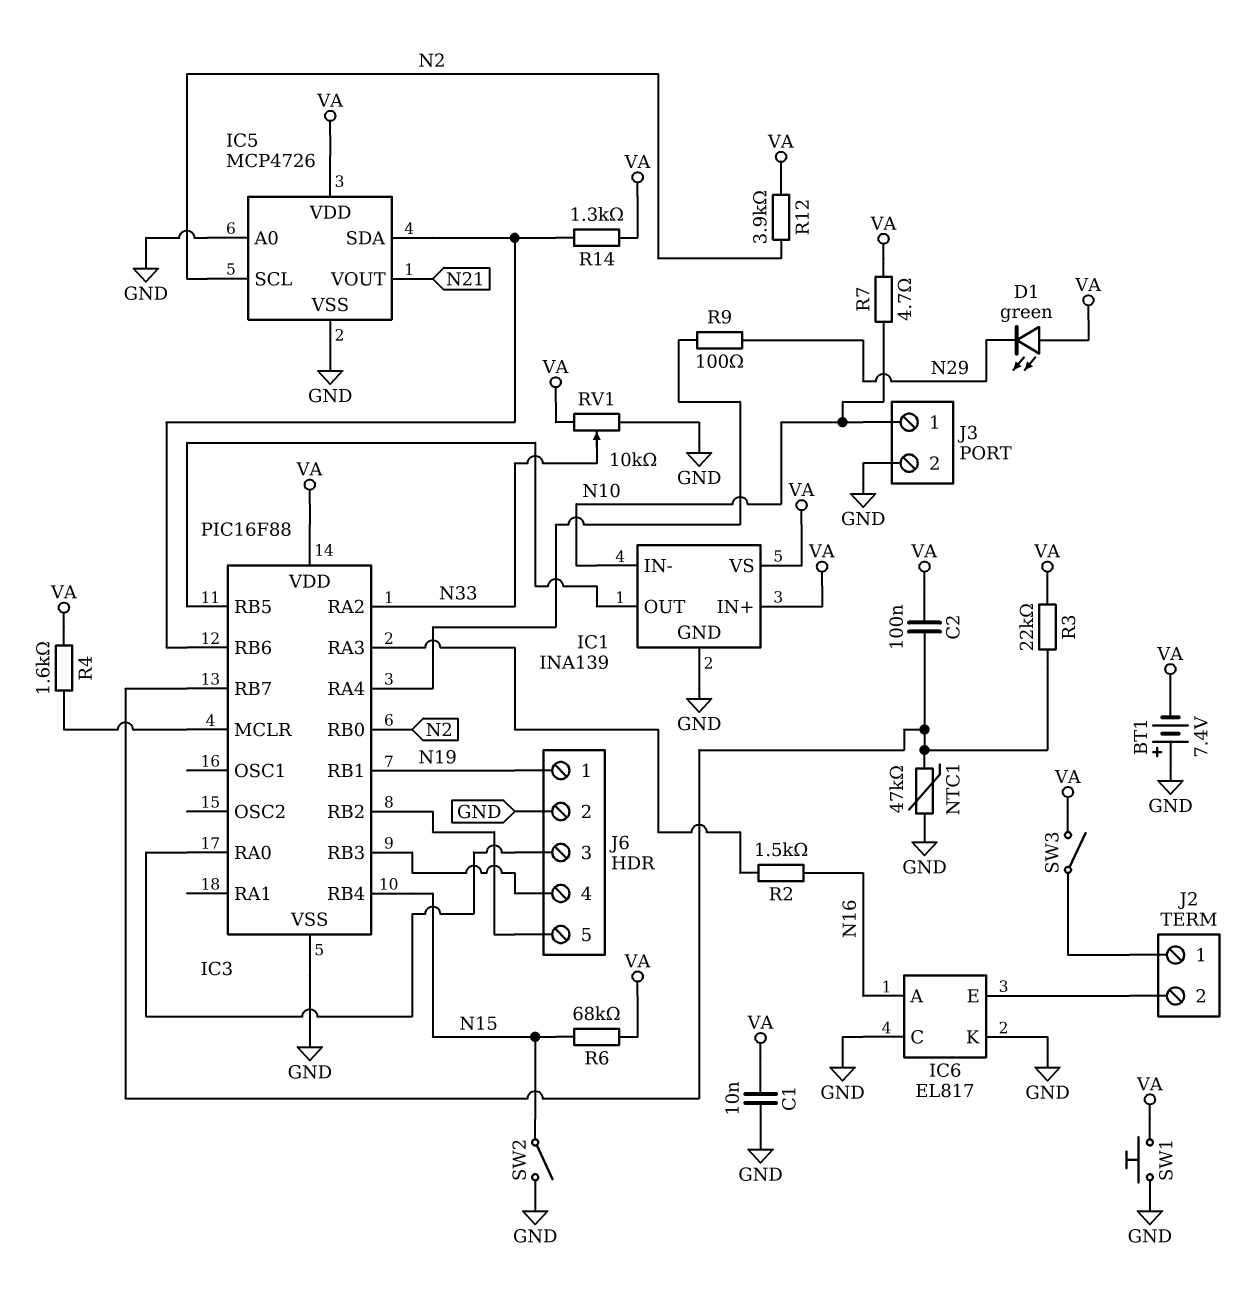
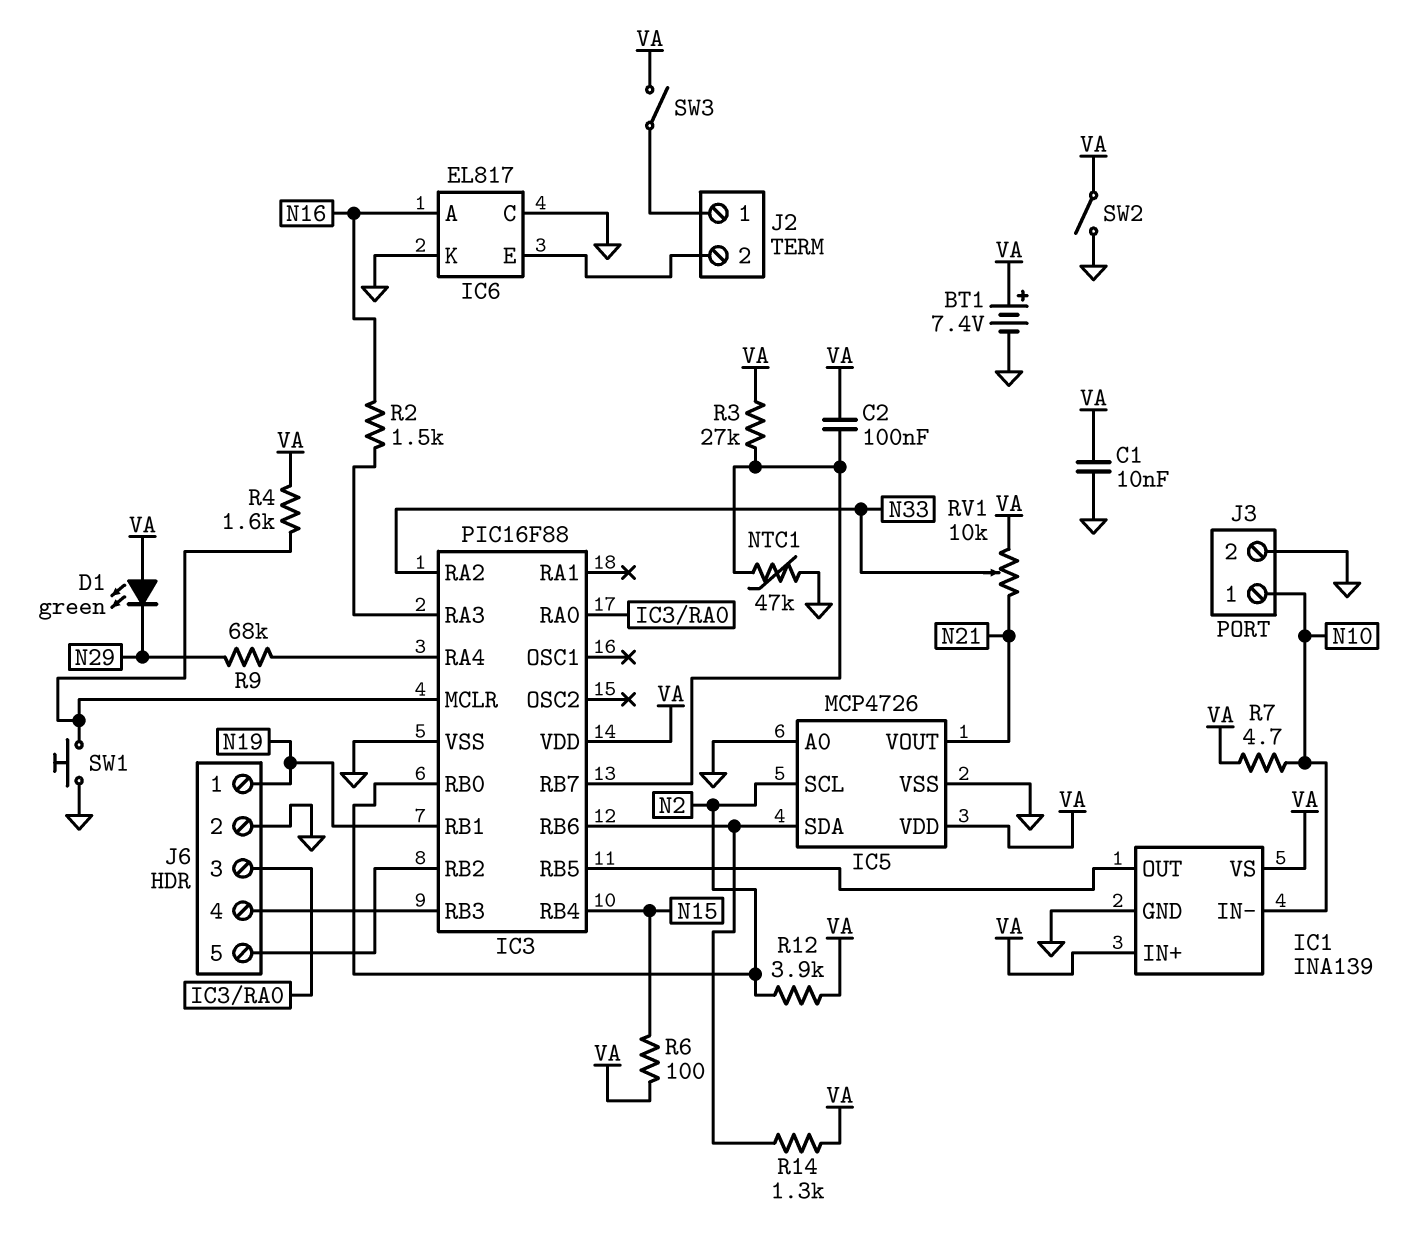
BT1: 7.4V (plus GND, minus VA) -> 7.4V (plus VA, minus GND)
R3: 22k (IC3/RB7, VA) -> 27k (IC3/RB7, VA)
R6: 68k (N15, VA) -> 100 (N15, VA)
R9: 100 (IC3/RA4, N29) -> 68k (IC3/RA4, N29)
RV1: 10k (GND, VA, wiper N33) -> 10k (N21, VA, wiper N33)
SW1: button (GND, VA) -> button (GND, IC3/MCLR)
SW2: switch (GND, N15) -> switch (GND, VA)

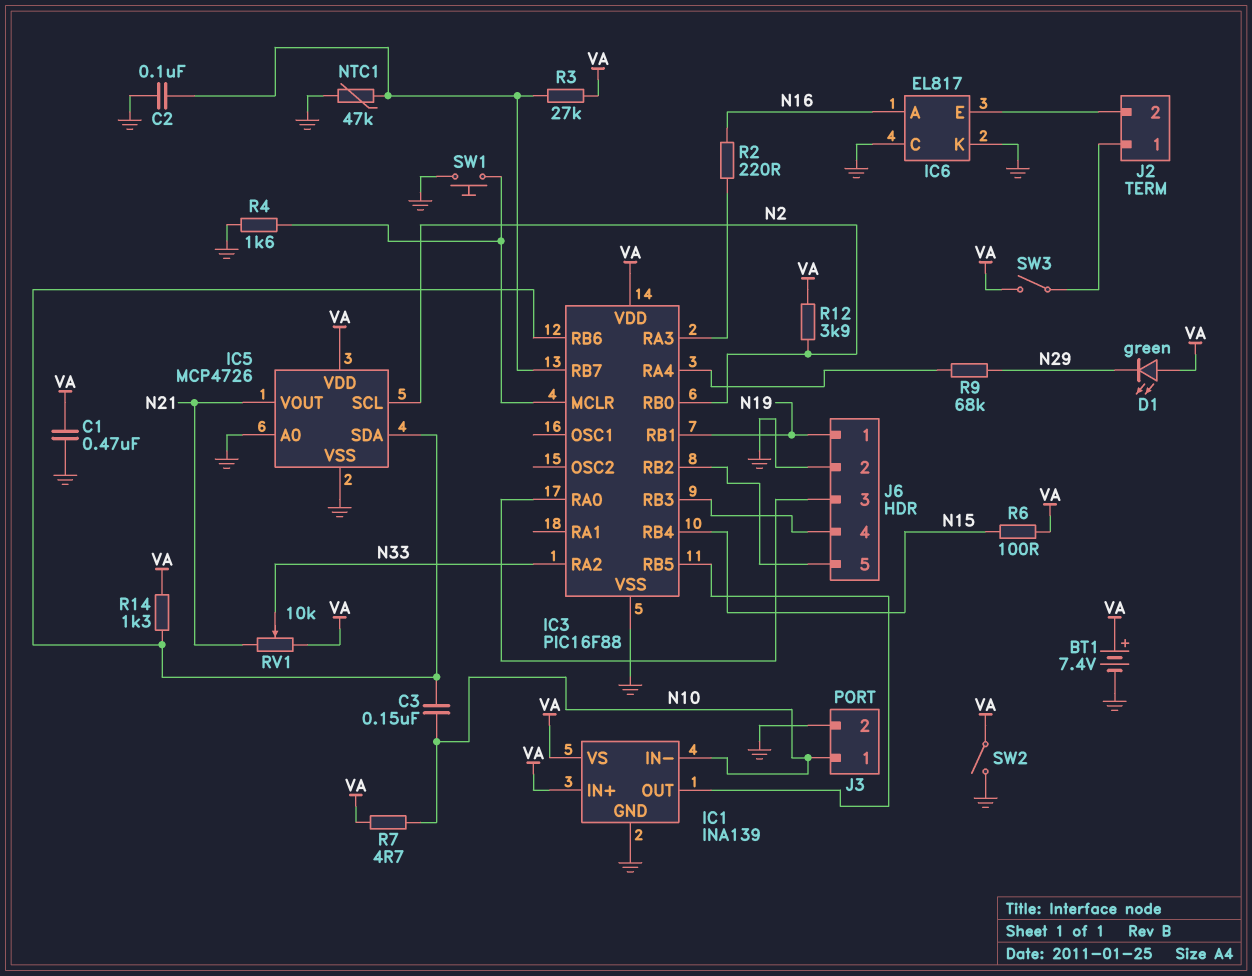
C1: 10nF (GND, VA) -> 470nF (GND, VA)
C2: 100nF (IC3/RB7, VA) -> 100nF (GND, IC3/RB7)
C3: none -> 150nF (IC3/RB6, N10)
R2: 1.5k (IC3/RA3, N16) -> 220 (IC3/RA3, N16)
R4: 1.6k (IC3/MCLR, VA) -> 1.6k (GND, IC3/MCLR)

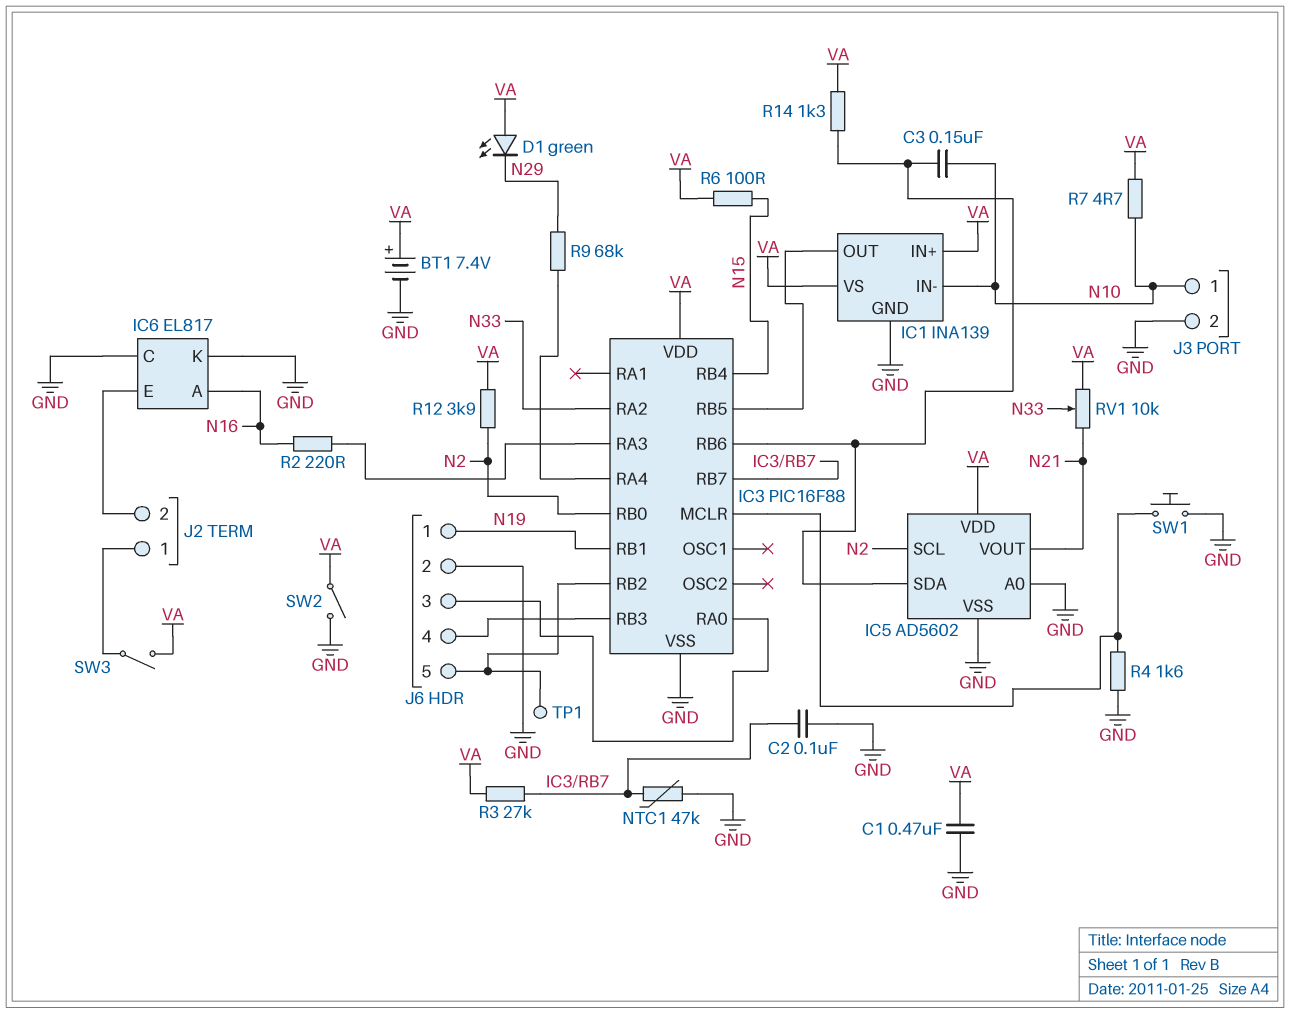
IC5: MCP4726 -> AD5602
TP1: none -> test point (IC3/RB2)

